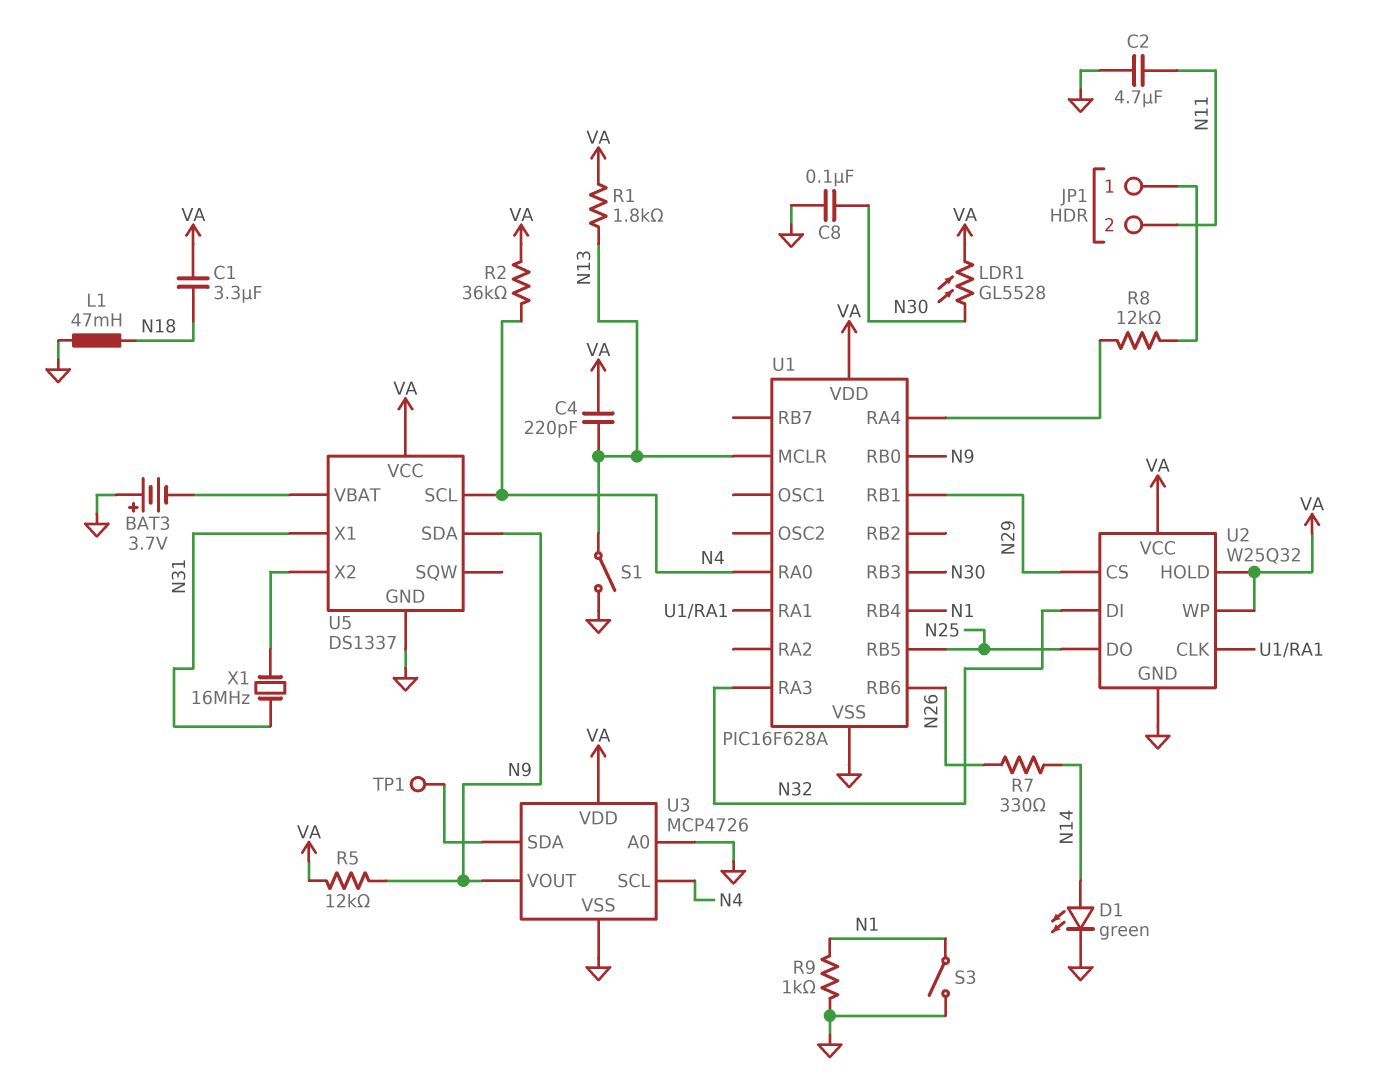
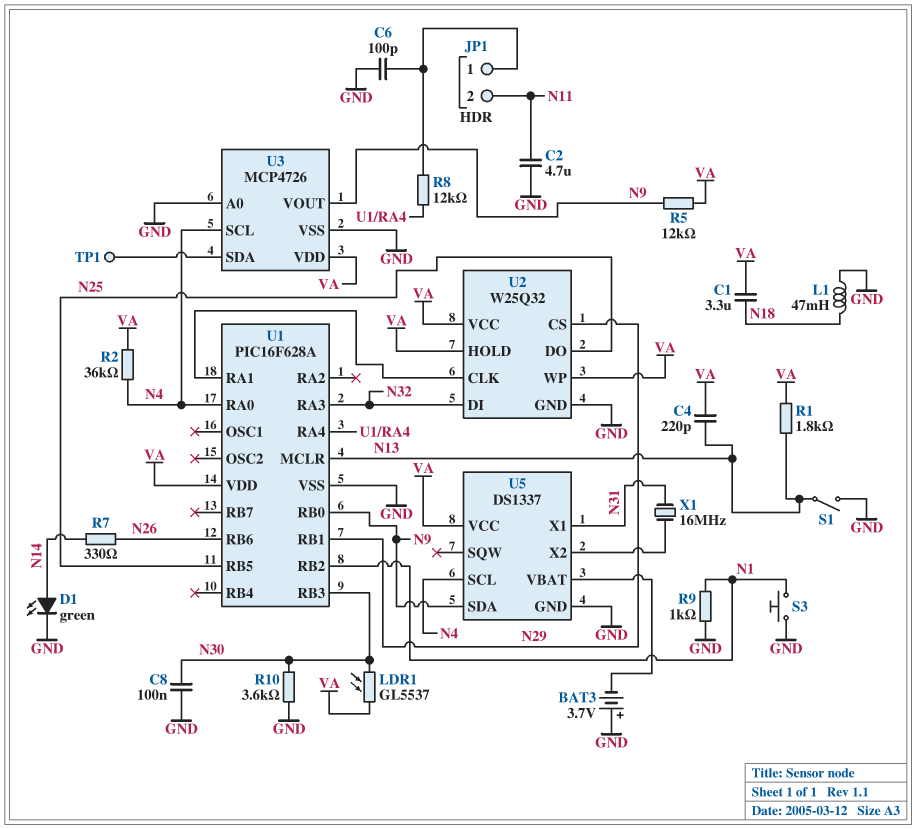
C6: none -> 100pF (GND, JP1/1)
LDR1: GL5528 (N30, VA) -> GL5537 (N30, VA)
R10: none -> 3.6k (GND, N30)
S3: switch (GND, N1) -> button (GND, N1)
U1 pin RB2: none -> N1
U1 pin RB4: N1 -> none

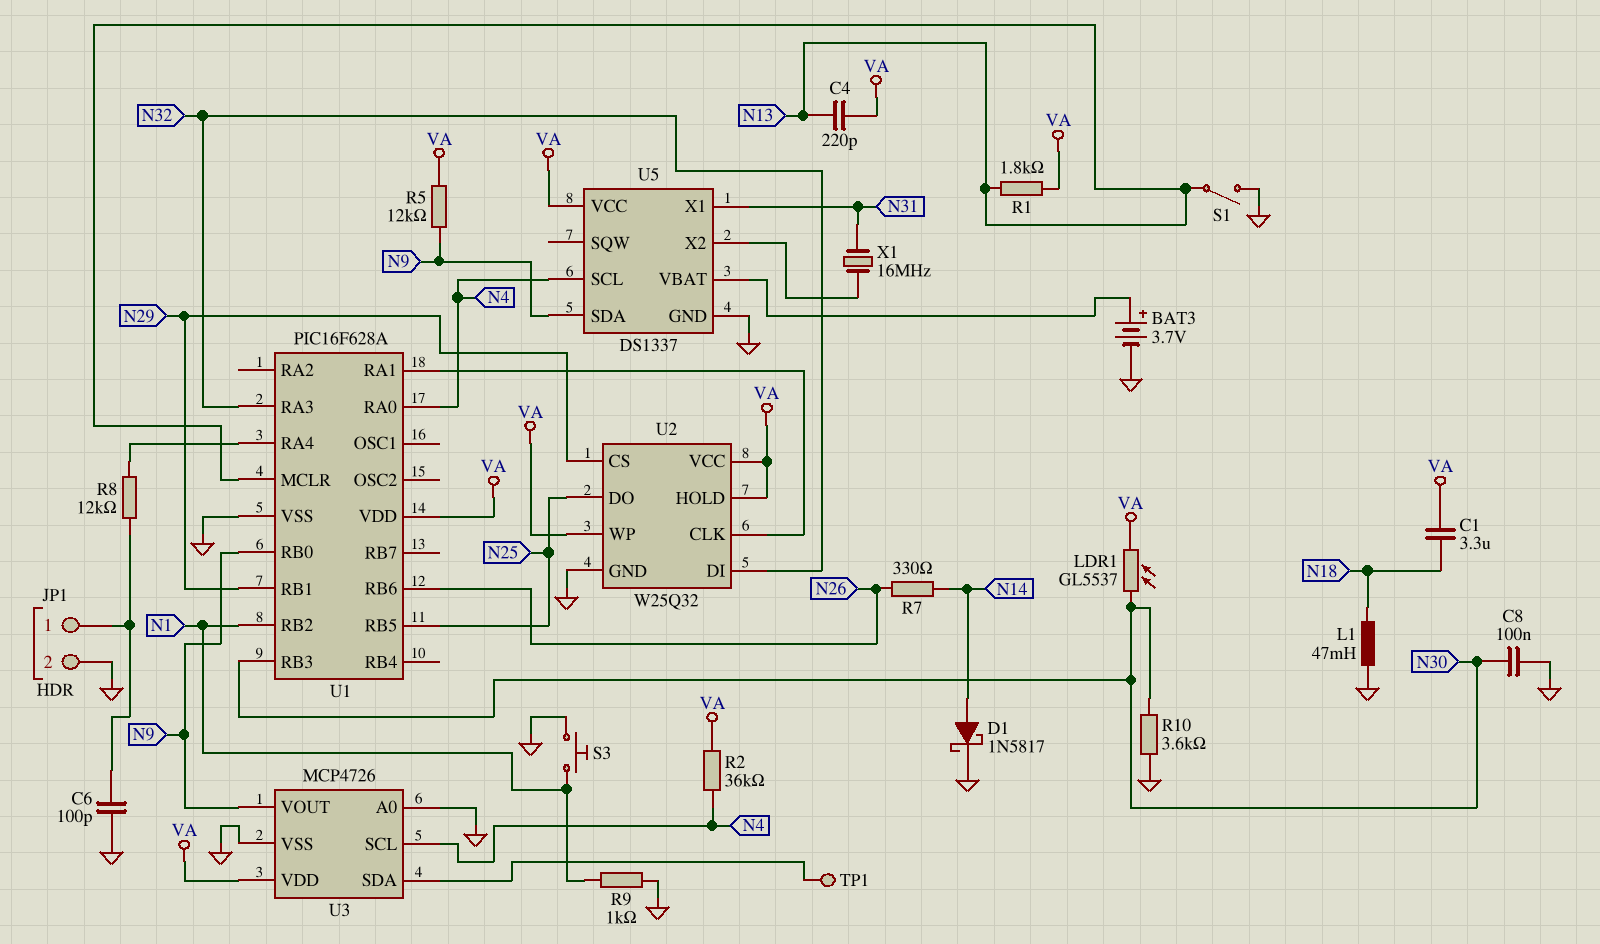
BAT3: 3.7V (plus GND, minus U5/VBAT) -> 3.7V (plus U5/VBAT, minus GND)
C2: 4.7uF (GND, N11) -> none
D1: LED green (A N14, K GND) -> schottky 1N5817 (A N14, K GND)
JP1 pin 2: N11 -> GND

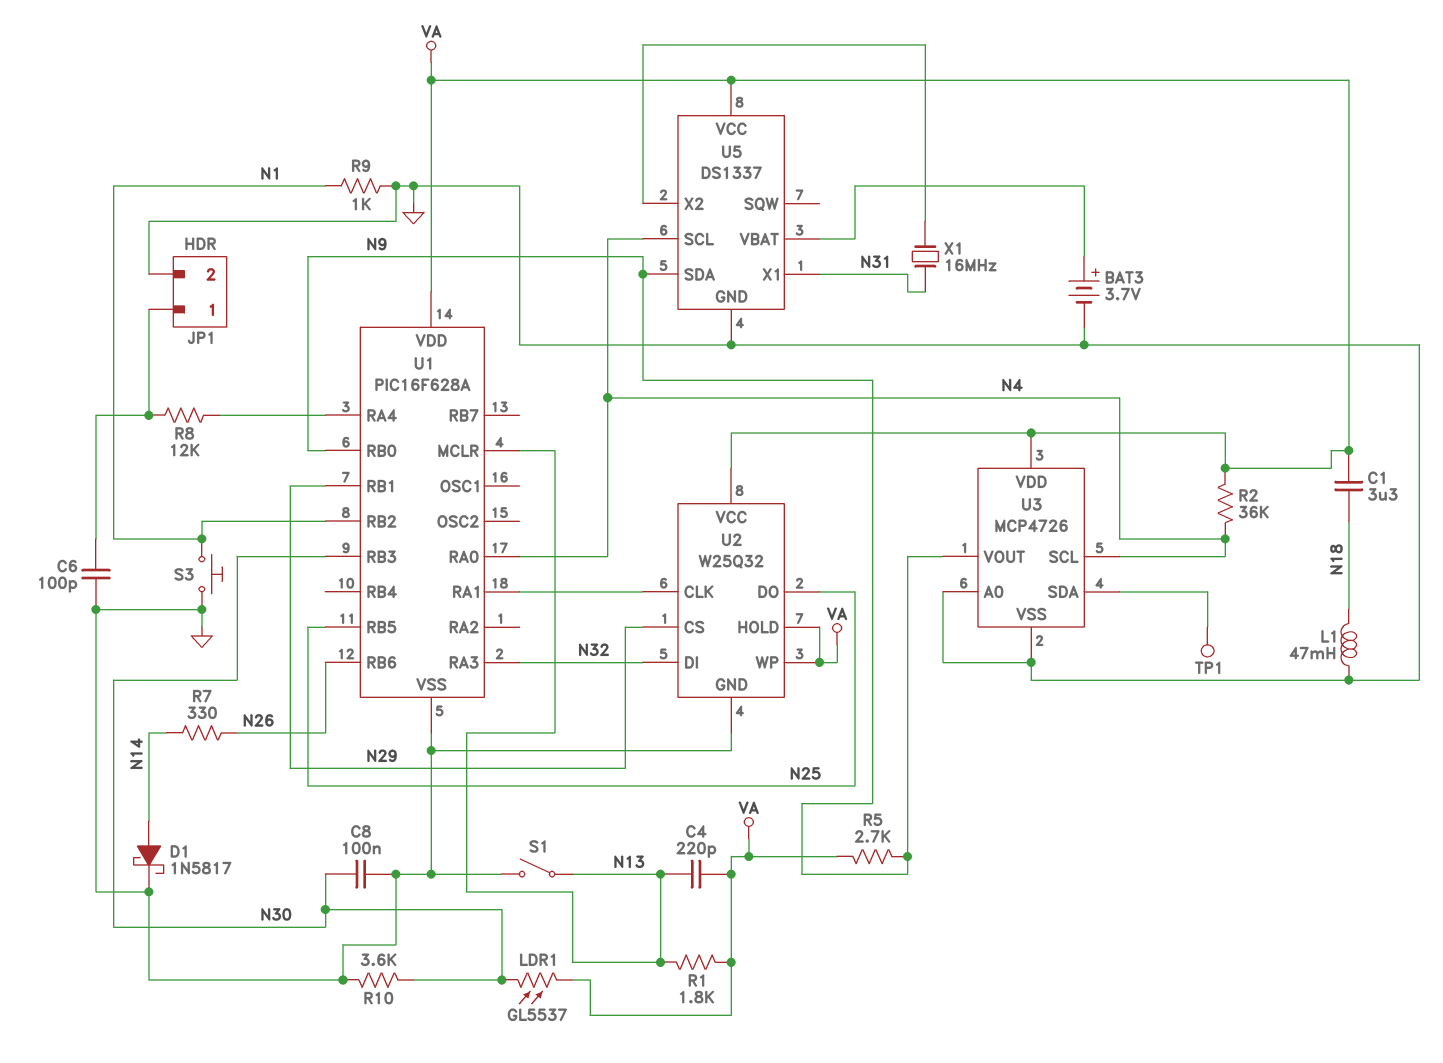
R5: 12k (N9, VA) -> 2.7k (N9, VA)

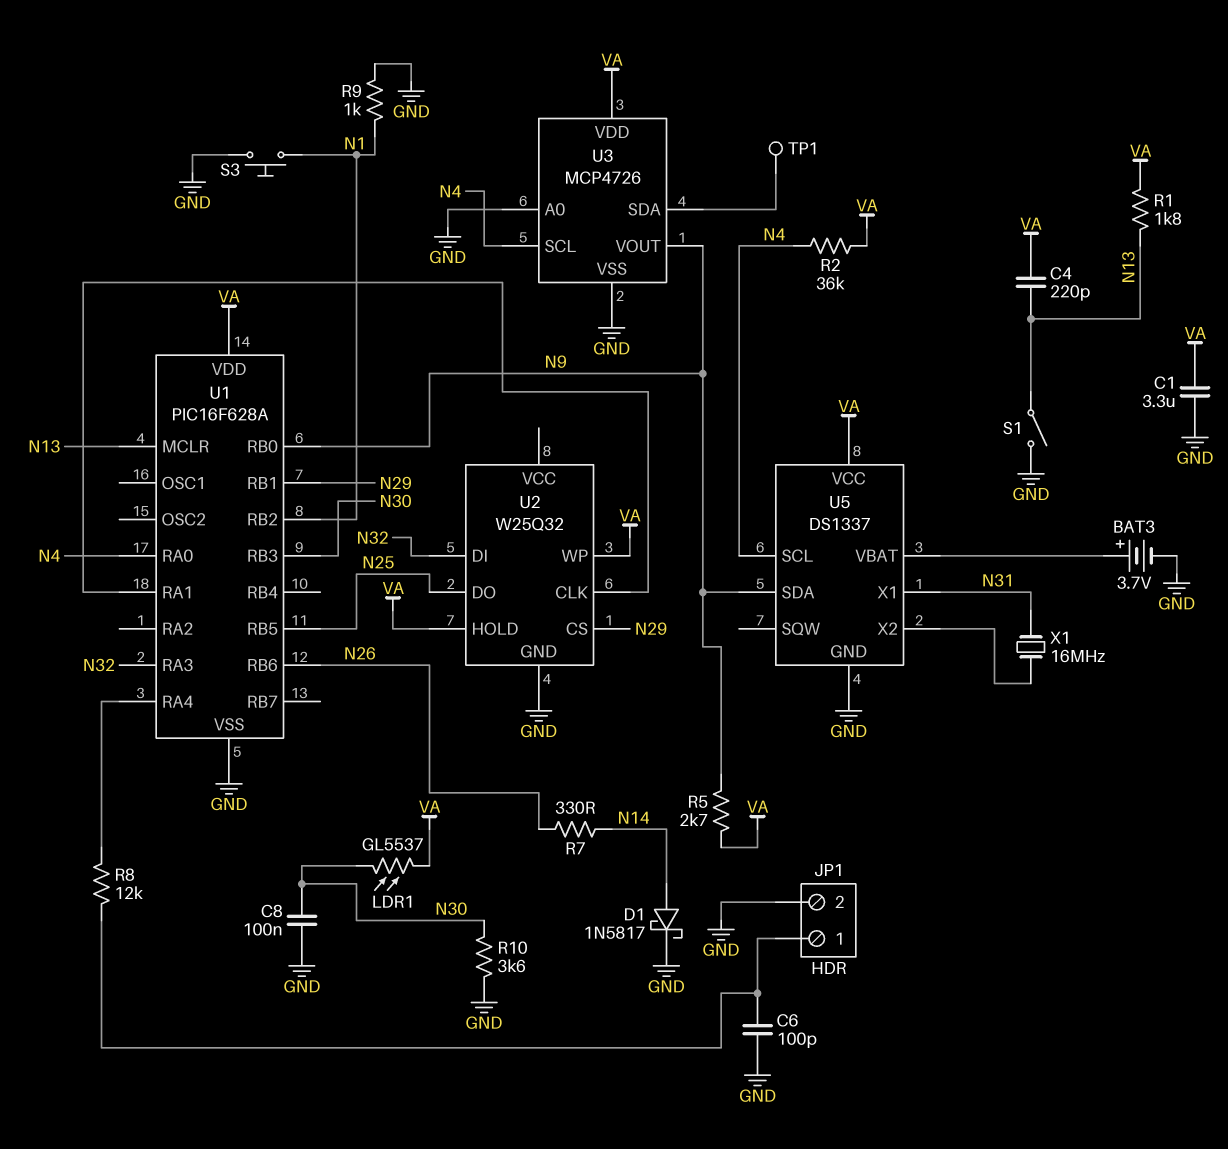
C1: 3.3uF (N18, VA) -> 3.3uF (GND, VA)
L1: 47mH (GND, N18) -> none
U2 pin VCC: VA -> none

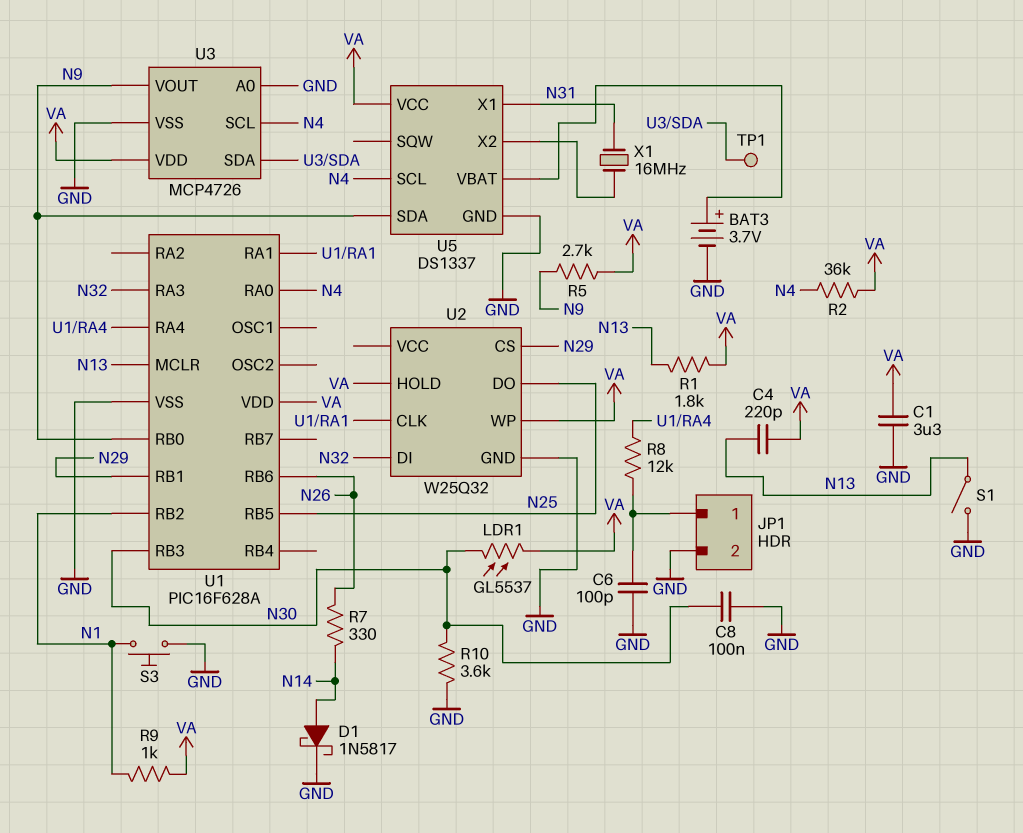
R9: 1k (GND, N1) -> 1k (N1, VA)

